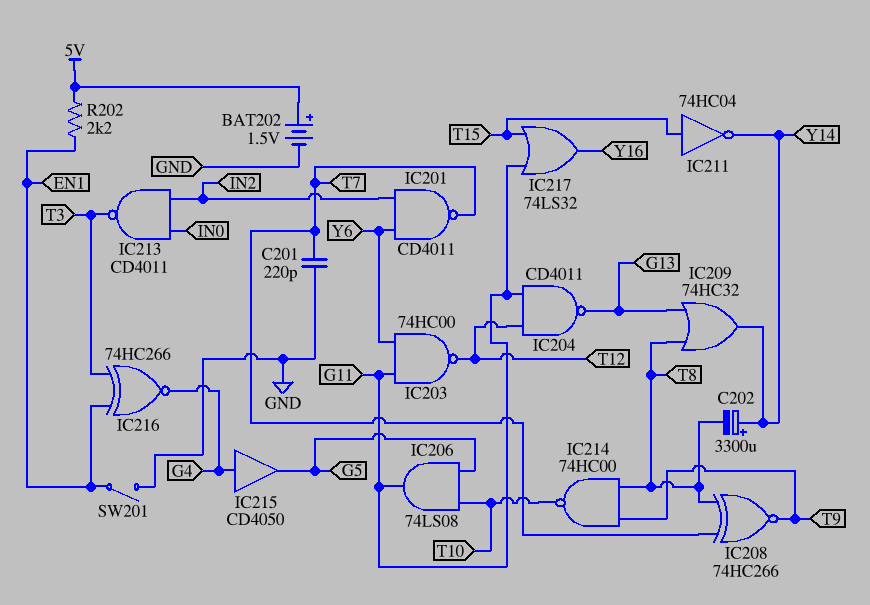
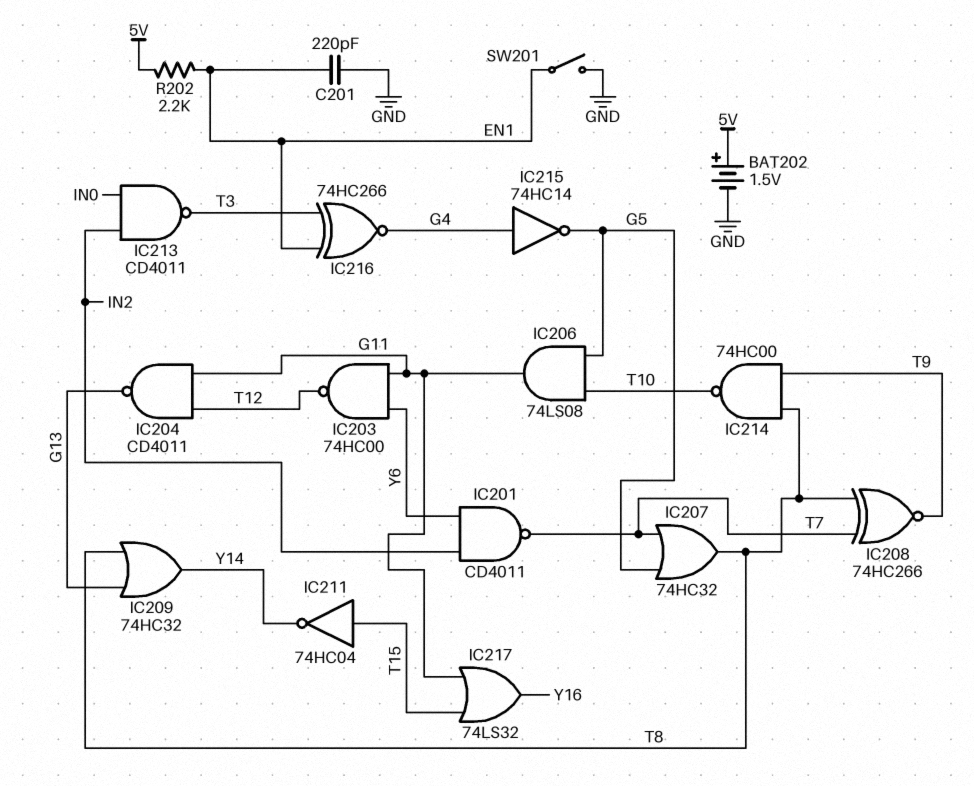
C201: 220pF (GND, T7) -> 220pF (EN1, GND)
C202: 3300uF (plus Y14, minus T8) -> none
IC207: none -> OR 74HC32 (in G5, in T7, out T8)
IC215: buffer CD4050 (in G4, out G5) -> NOT 74HC14 (in G4, out G5)

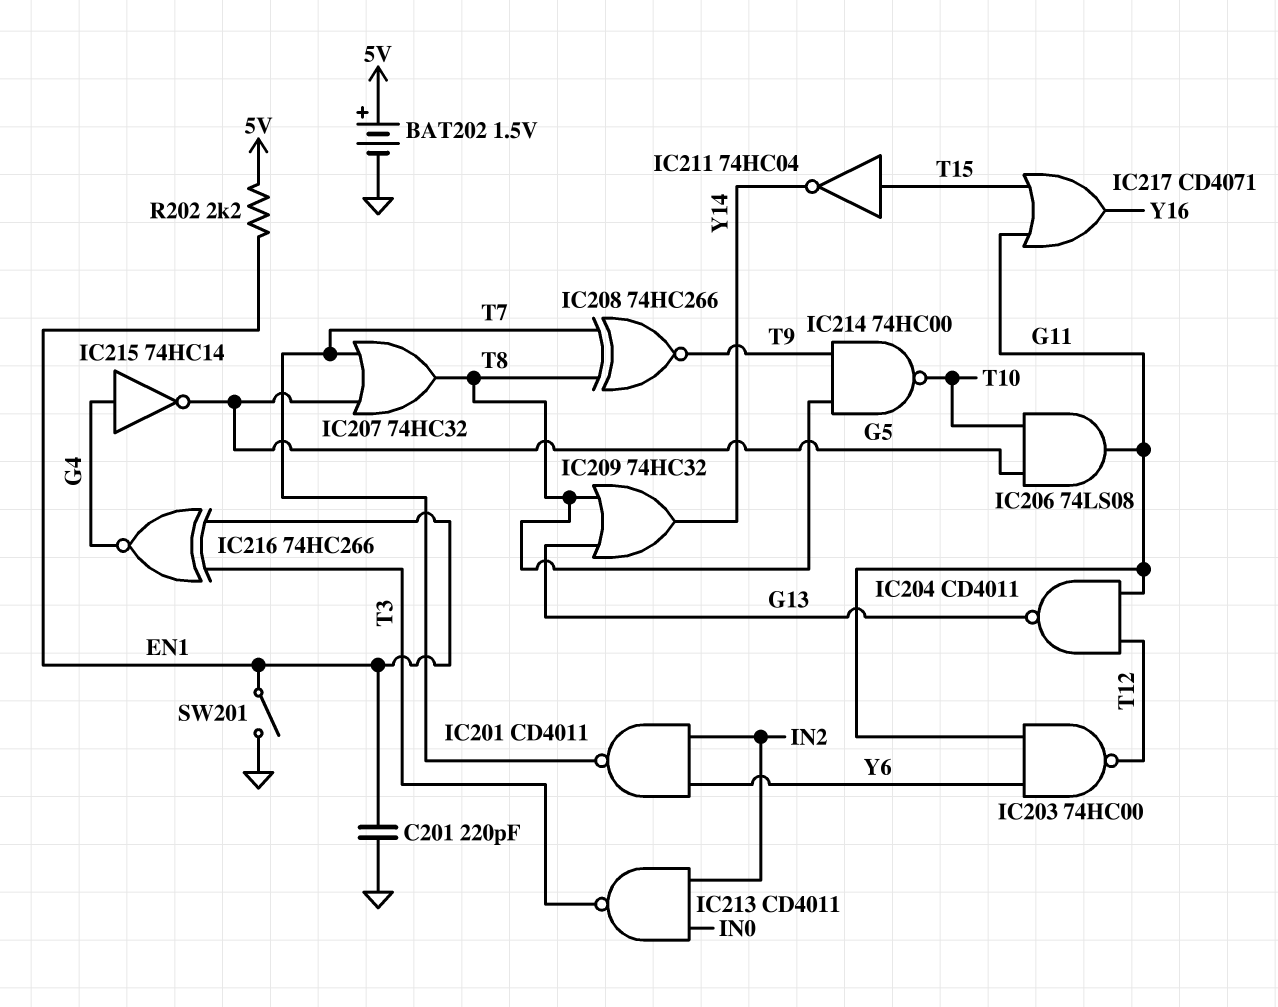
IC217: OR 74LS32 (in G11, in T15, out Y16) -> OR CD4071 (in G11, in T15, out Y16)

